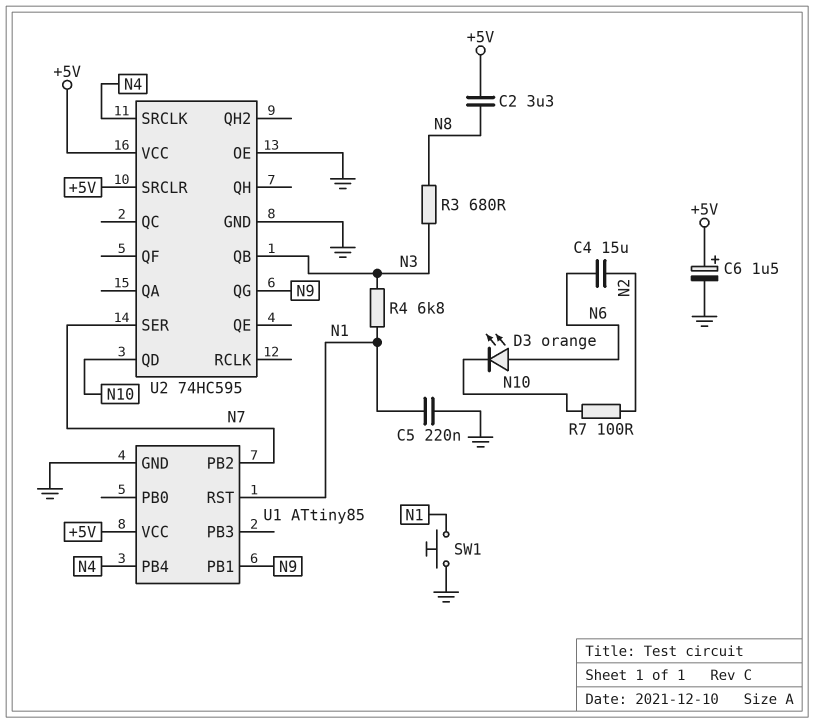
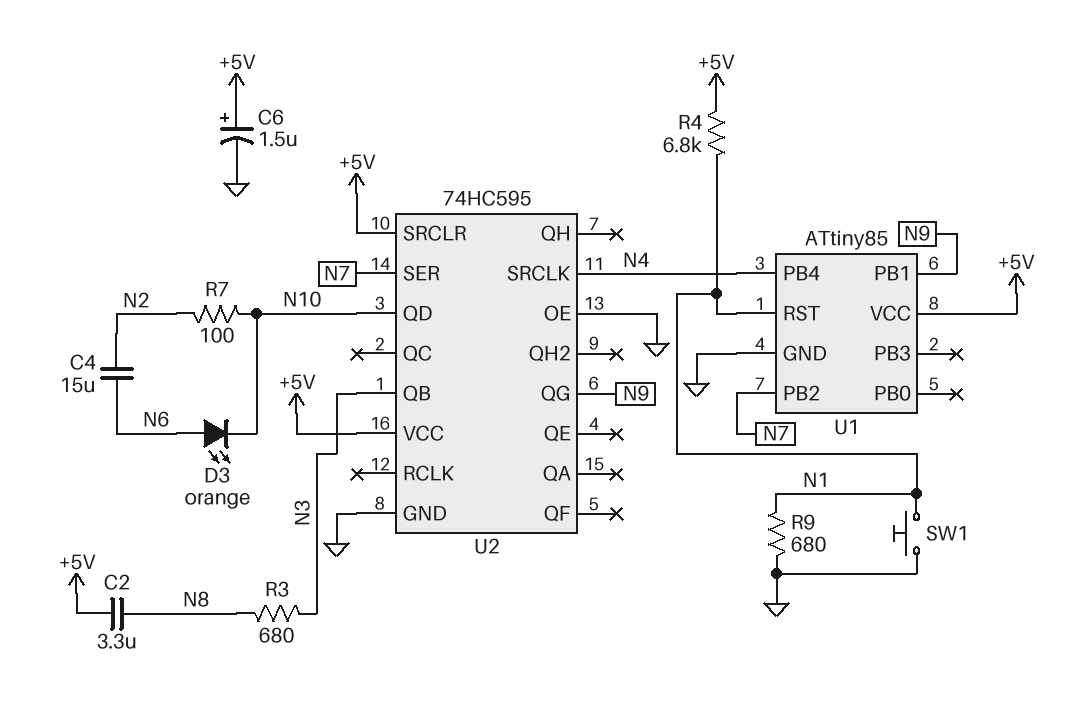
C5: 220nF (GND, N1) -> none
R4: 6.8k (N1, N3) -> 6.8k (+5V, N1)
R9: none -> 680 (GND, N1)

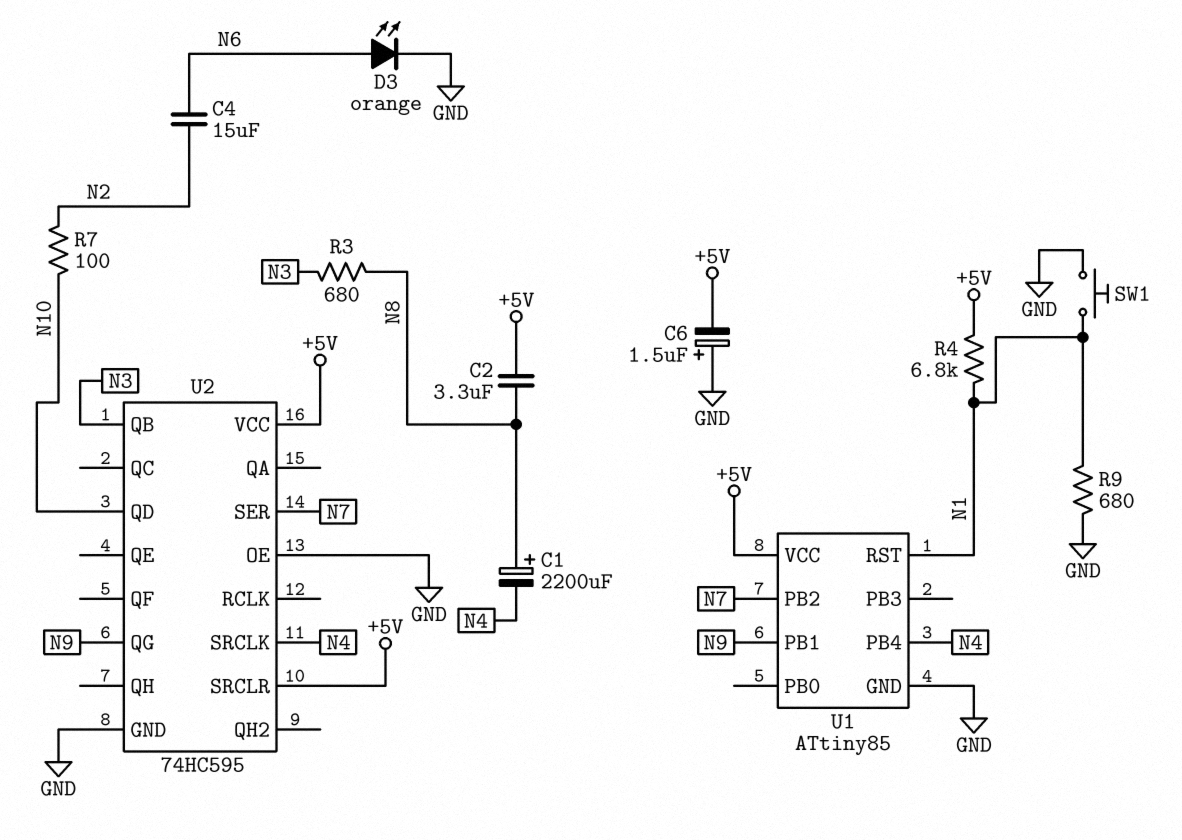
C1: none -> 2200uF (plus N8, minus N4)
C6: 1.5uF (plus +5V, minus GND) -> 1.5uF (plus GND, minus +5V)
D3: LED orange (A N6, K N10) -> LED orange (A N6, K GND)

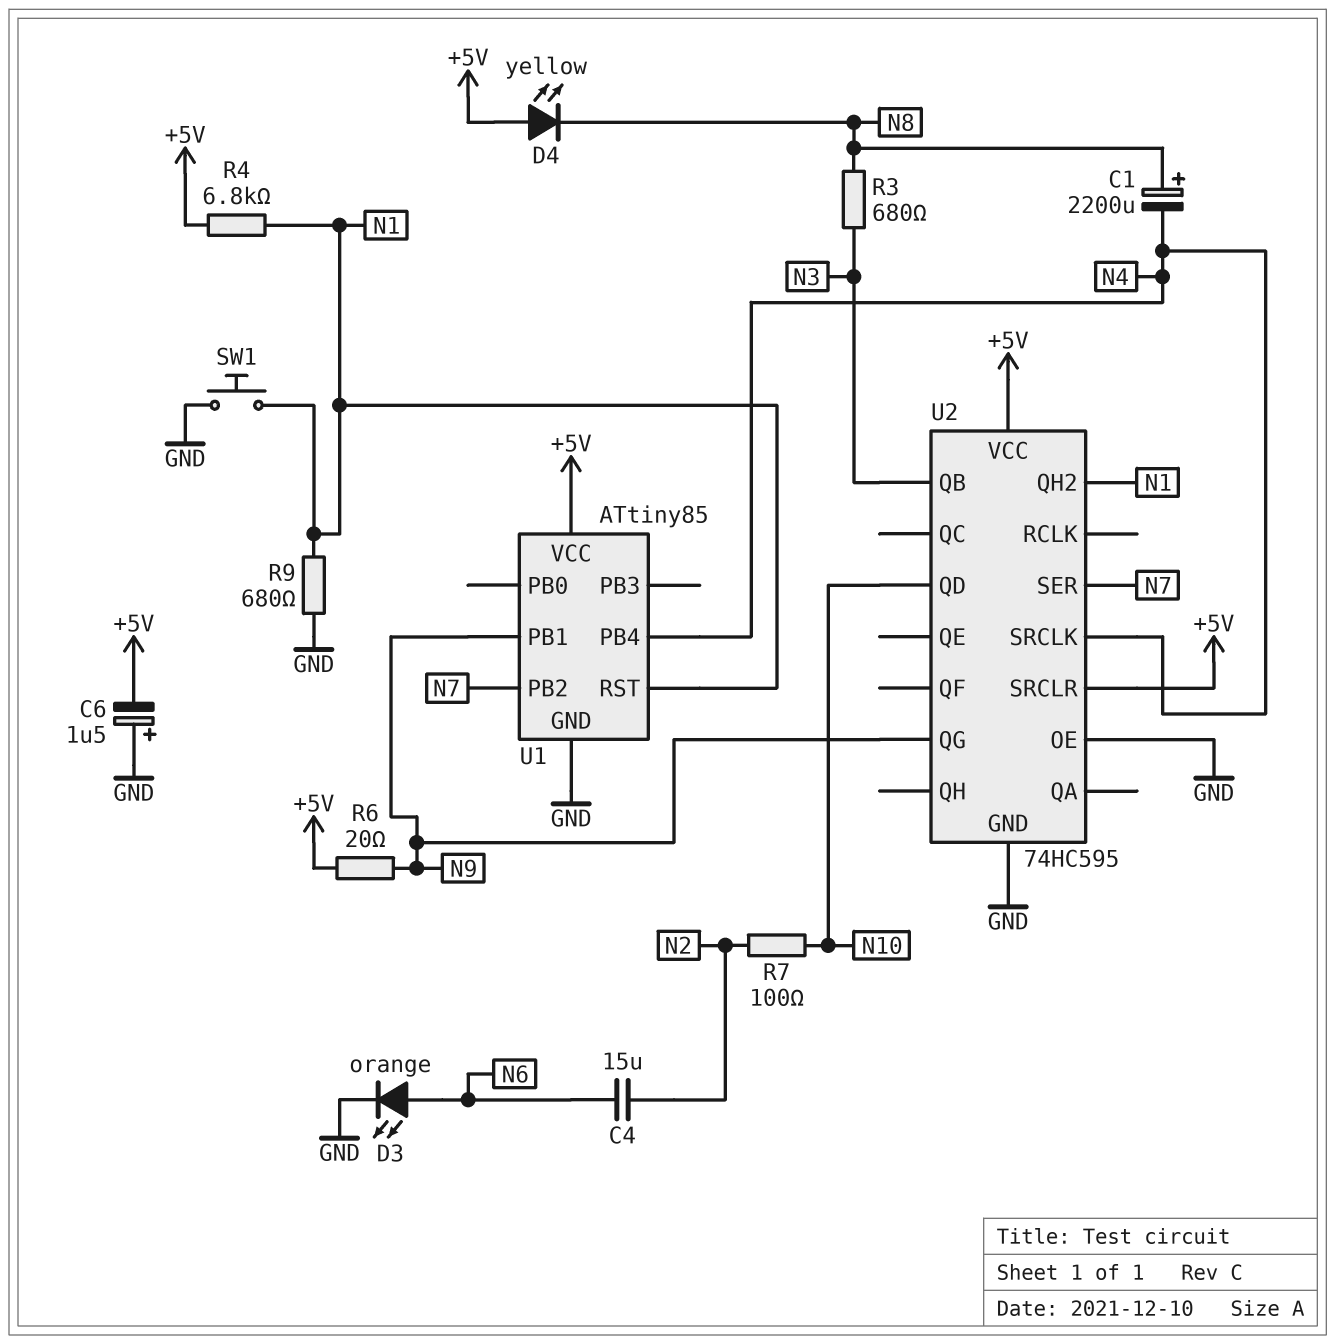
C2: 3.3uF (+5V, N8) -> none
D4: none -> LED yellow (A +5V, K N8)
R6: none -> 20 (+5V, N9)
U2 pin QH2: none -> N1

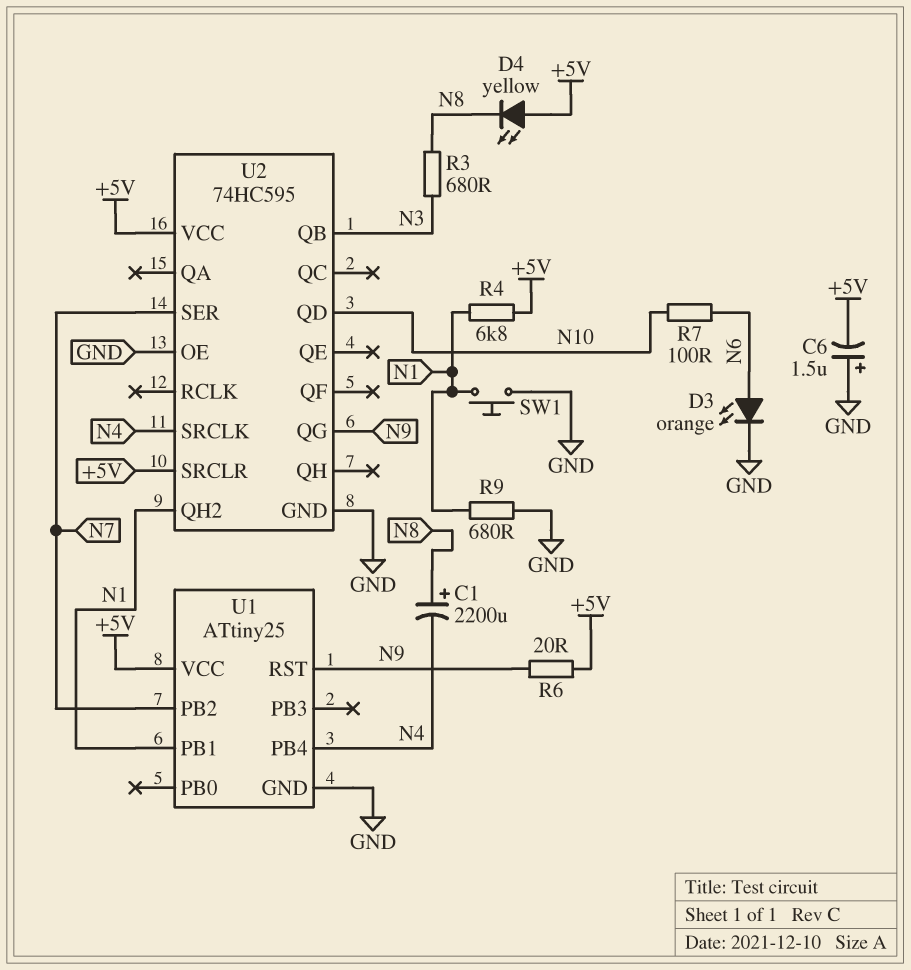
C4: 15uF (N2, N6) -> none
R7: 100 (N2, N10) -> 100 (N6, N10)
U1: ATtiny85 -> ATtiny25
U1 pin PB1: N9 -> N1
U1 pin RST: N1 -> N9

